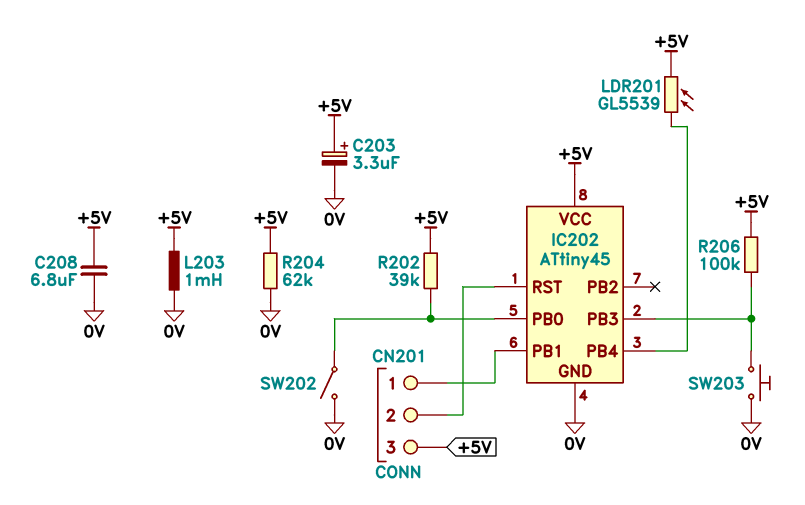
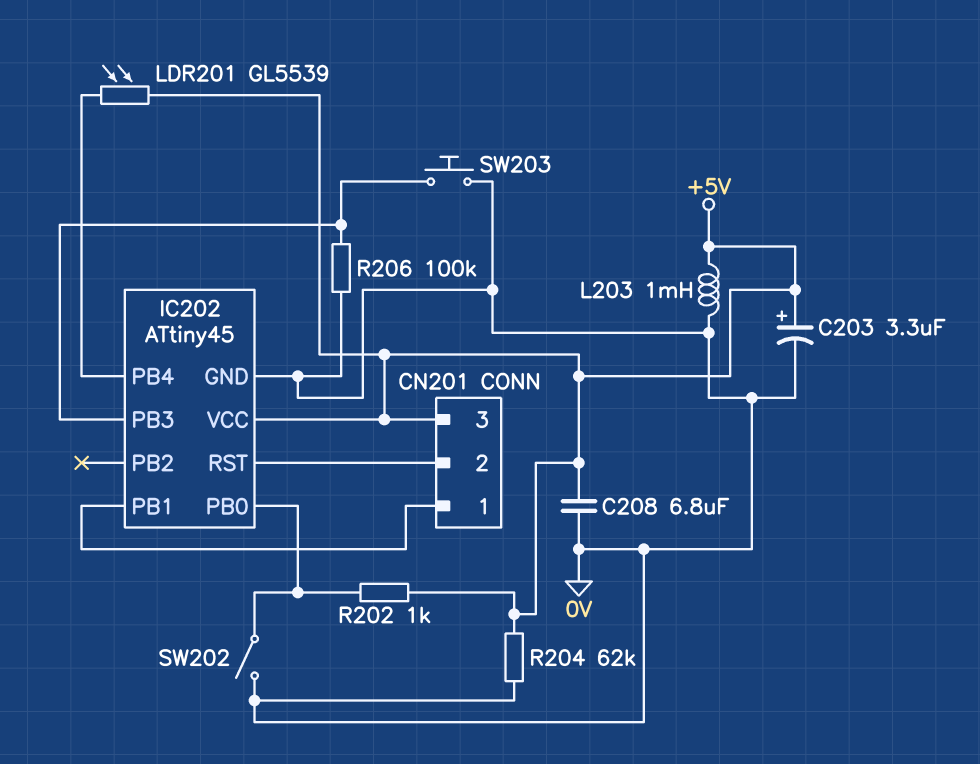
R202: 39k (+5V, IC202/PB0) -> 1k (+5V, IC202/PB0)
R206: 100k (+5V, IC202/PB3) -> 100k (0V, IC202/PB3)

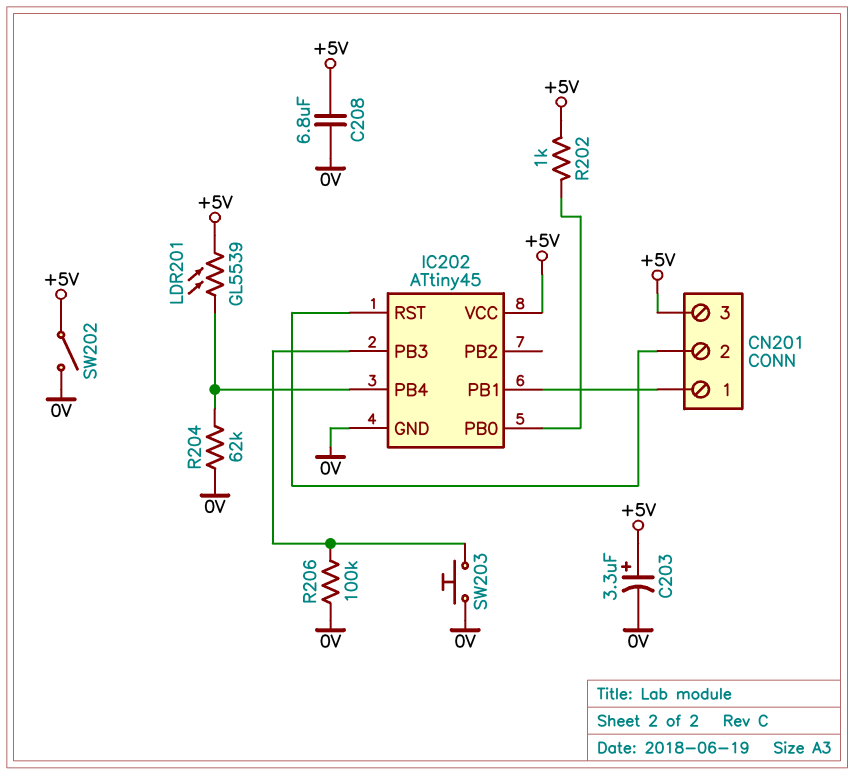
L203: 1mH (+5V, 0V) -> none
R204: 62k (+5V, 0V) -> 62k (0V, IC202/PB4)
SW202: switch (0V, IC202/PB0) -> switch (+5V, 0V)

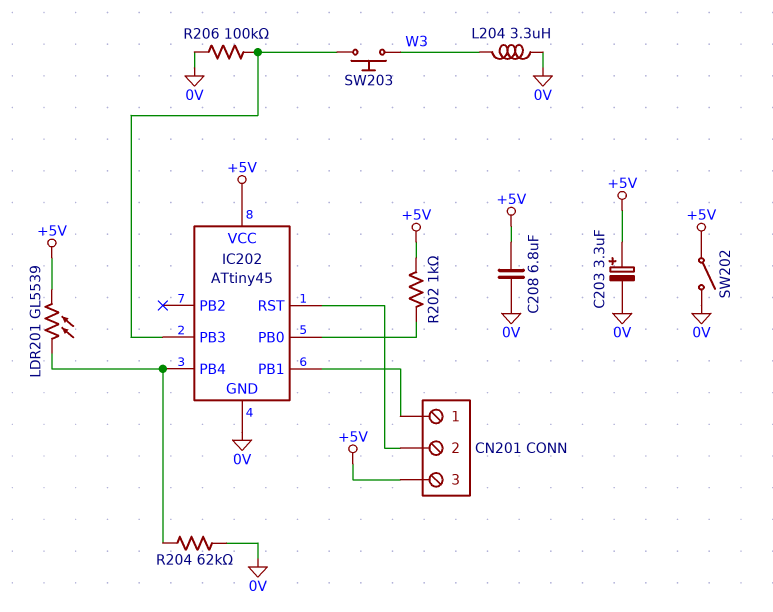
L204: none -> 3.3uH (0V, W3)
SW203: button (0V, IC202/PB3) -> button (IC202/PB3, W3)

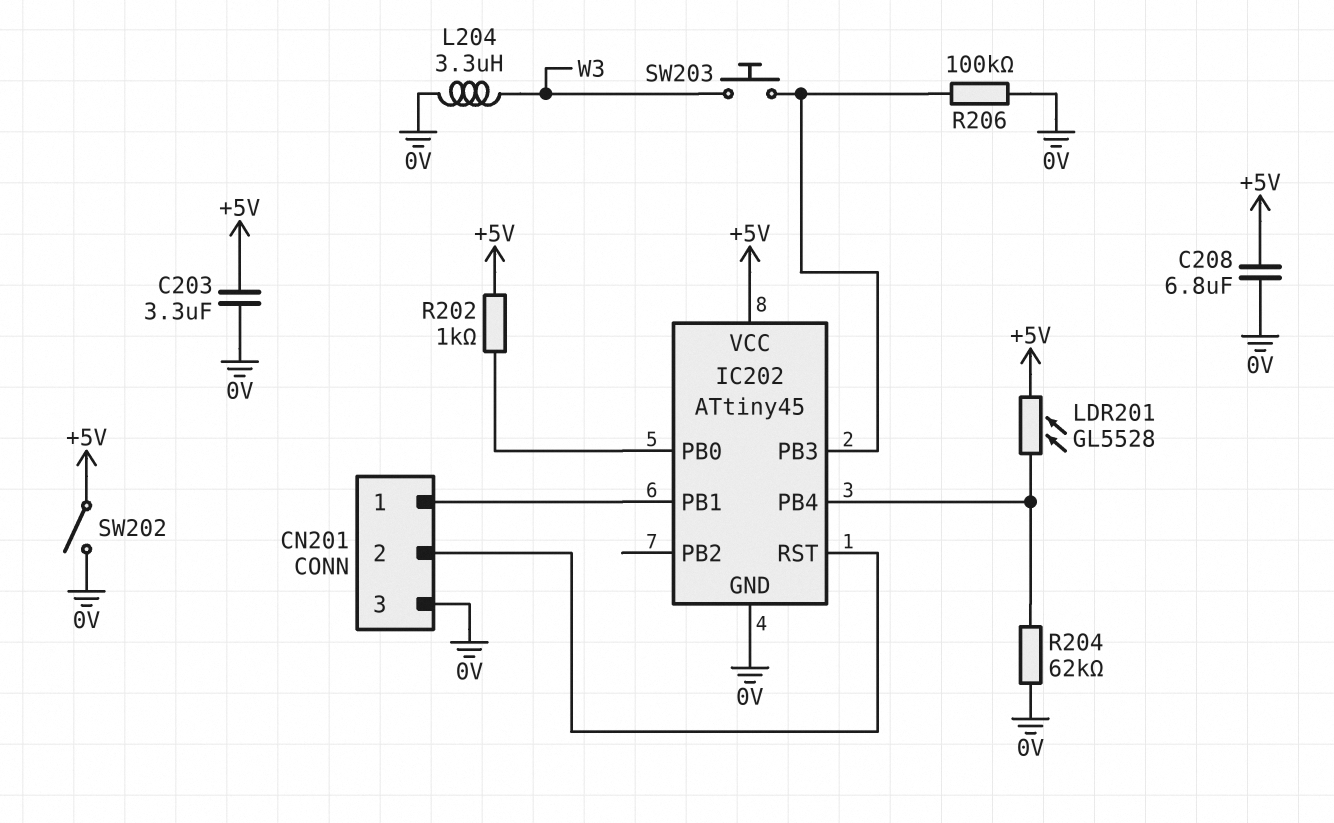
C203: 3.3uF (plus +5V, minus 0V) -> 3.3uF (+5V, 0V)
CN201 pin 3: +5V -> 0V
LDR201: GL5539 (+5V, IC202/PB4) -> GL5528 (+5V, IC202/PB4)

